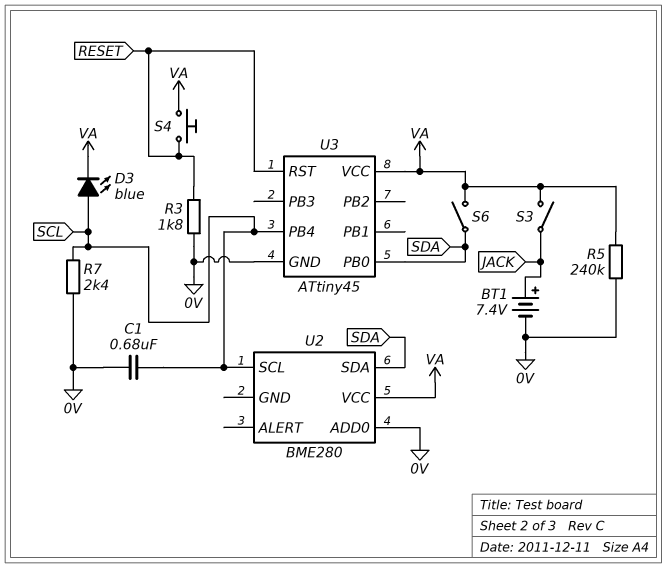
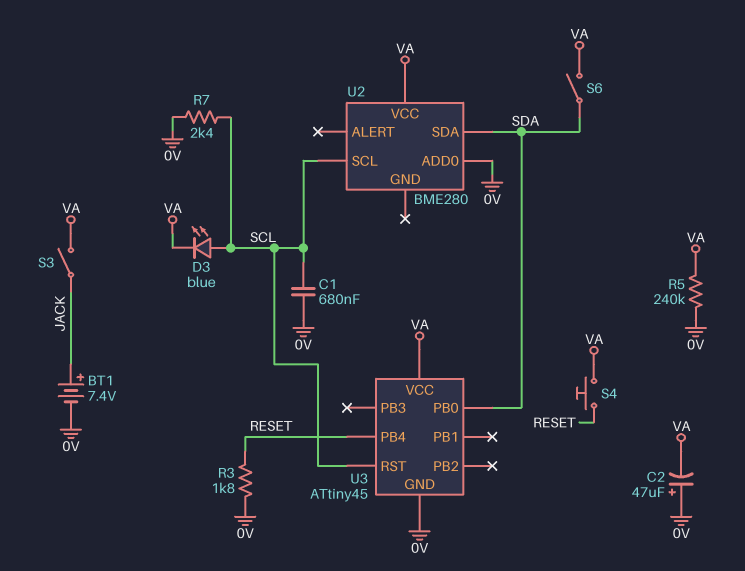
C2: none -> 47uF (plus 0V, minus VA)
U3 pin PB4: SCL -> RESET
U3 pin RST: RESET -> SCL

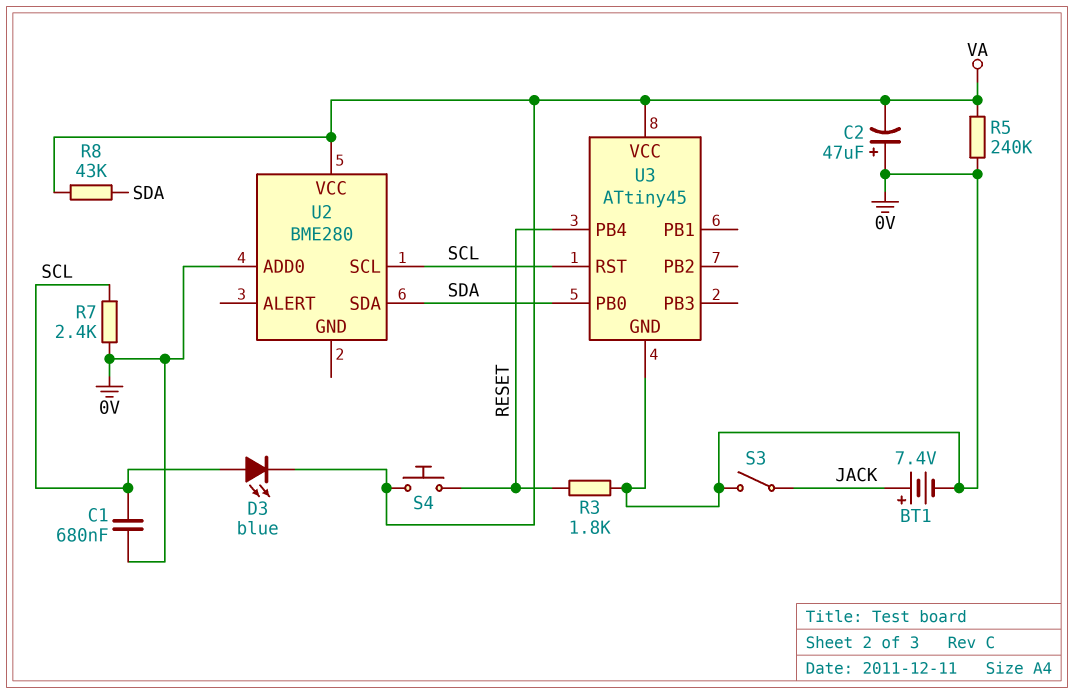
R8: none -> 43k (SDA, VA)
S3: switch (JACK, VA) -> switch (0V, JACK)
S6: switch (SDA, VA) -> none

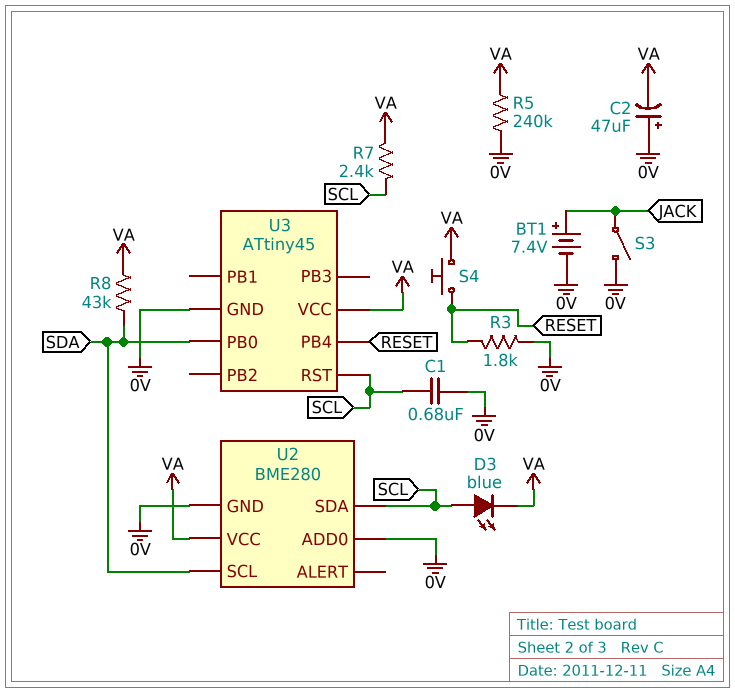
R7: 2.4k (0V, SCL) -> 2.4k (SCL, VA)
U2 pin GND: none -> 0V
U2 pin SCL: SCL -> SDA
U2 pin SDA: SDA -> SCL

